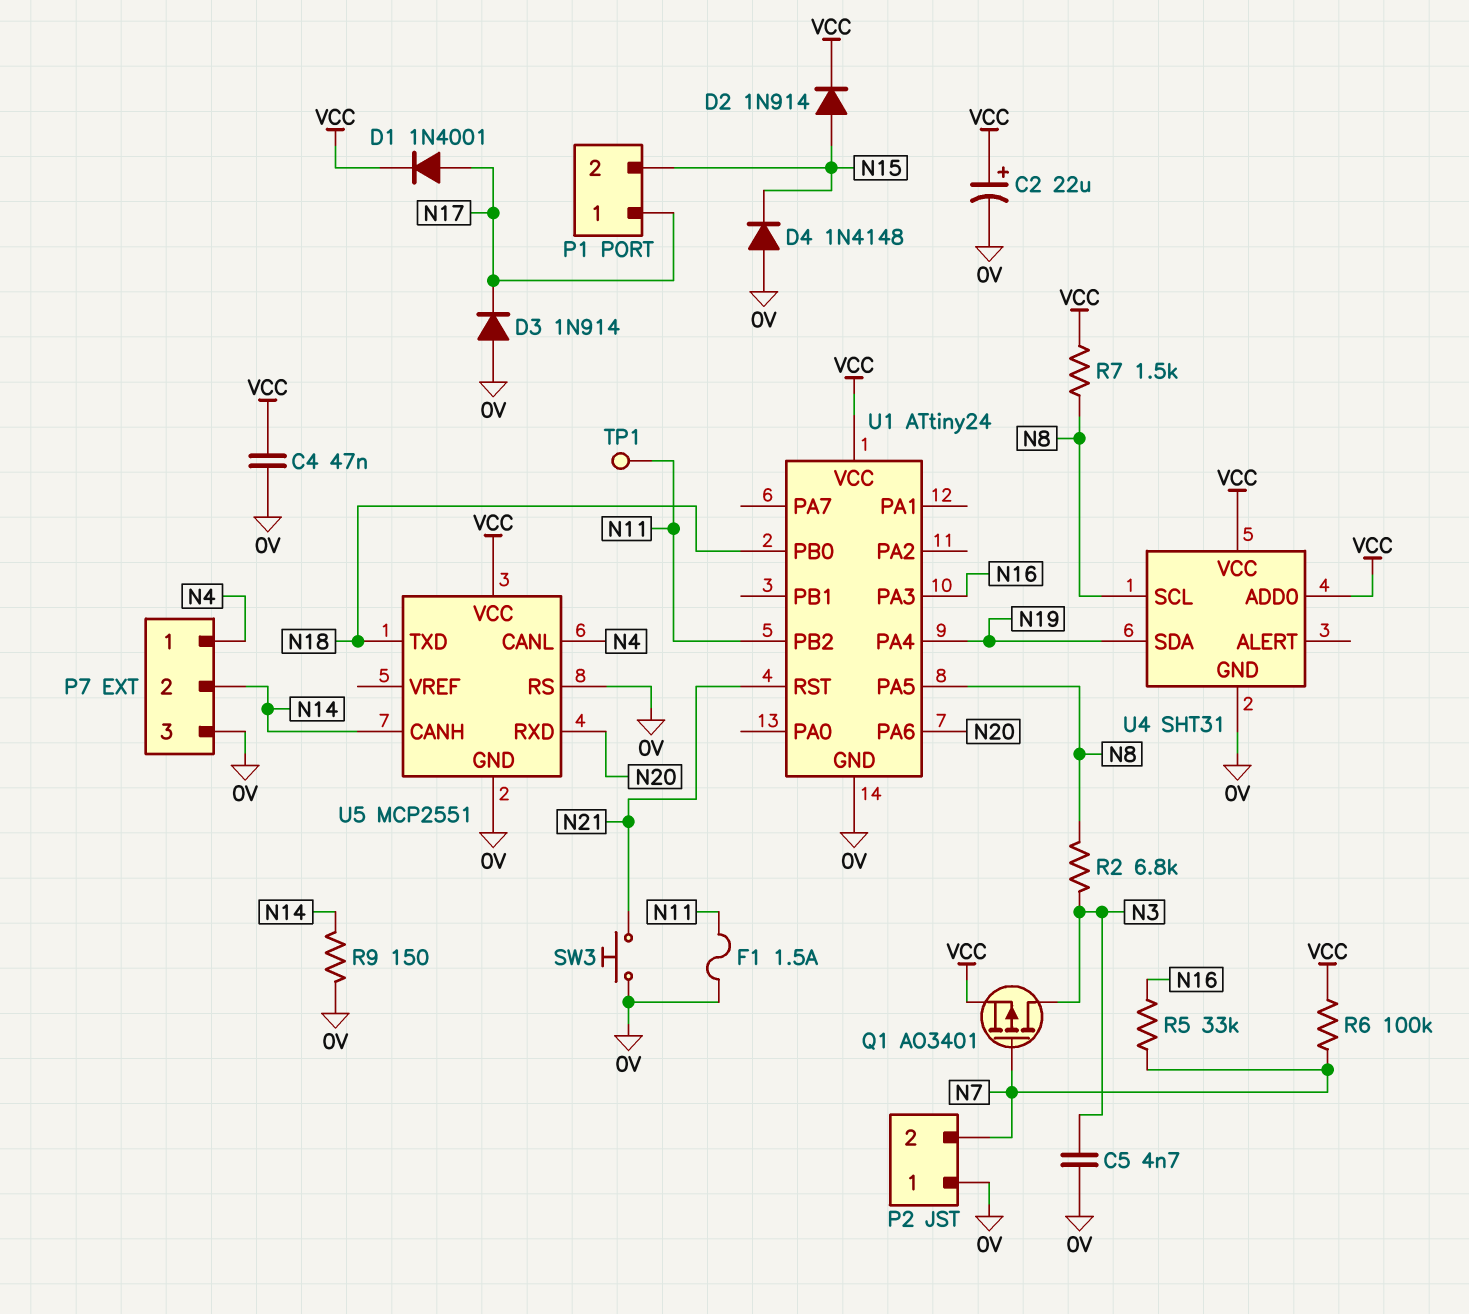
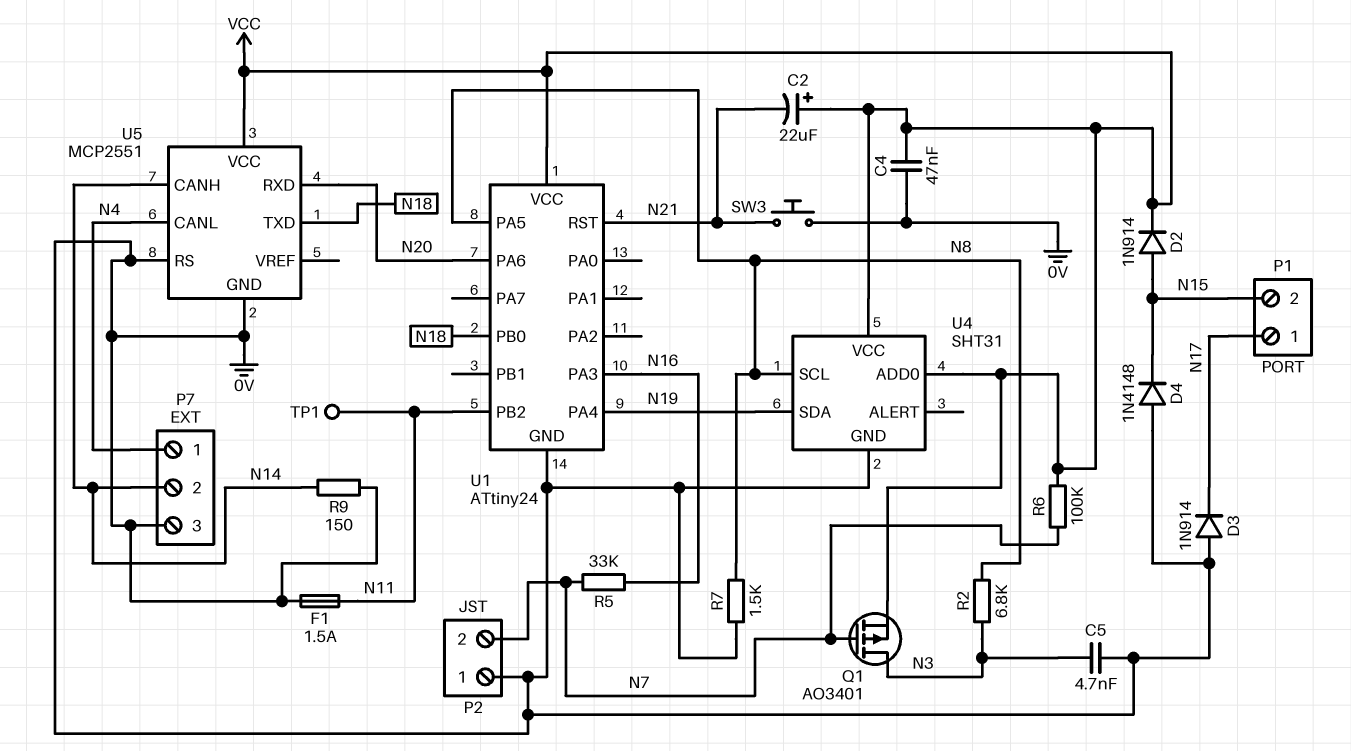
C2: 22uF (plus VCC, minus 0V) -> 22uF (plus VCC, minus N21)
D1: diode 1N4001 (A N17, K VCC) -> none
R7: 1.5k (N8, VCC) -> 1.5k (0V, N8)

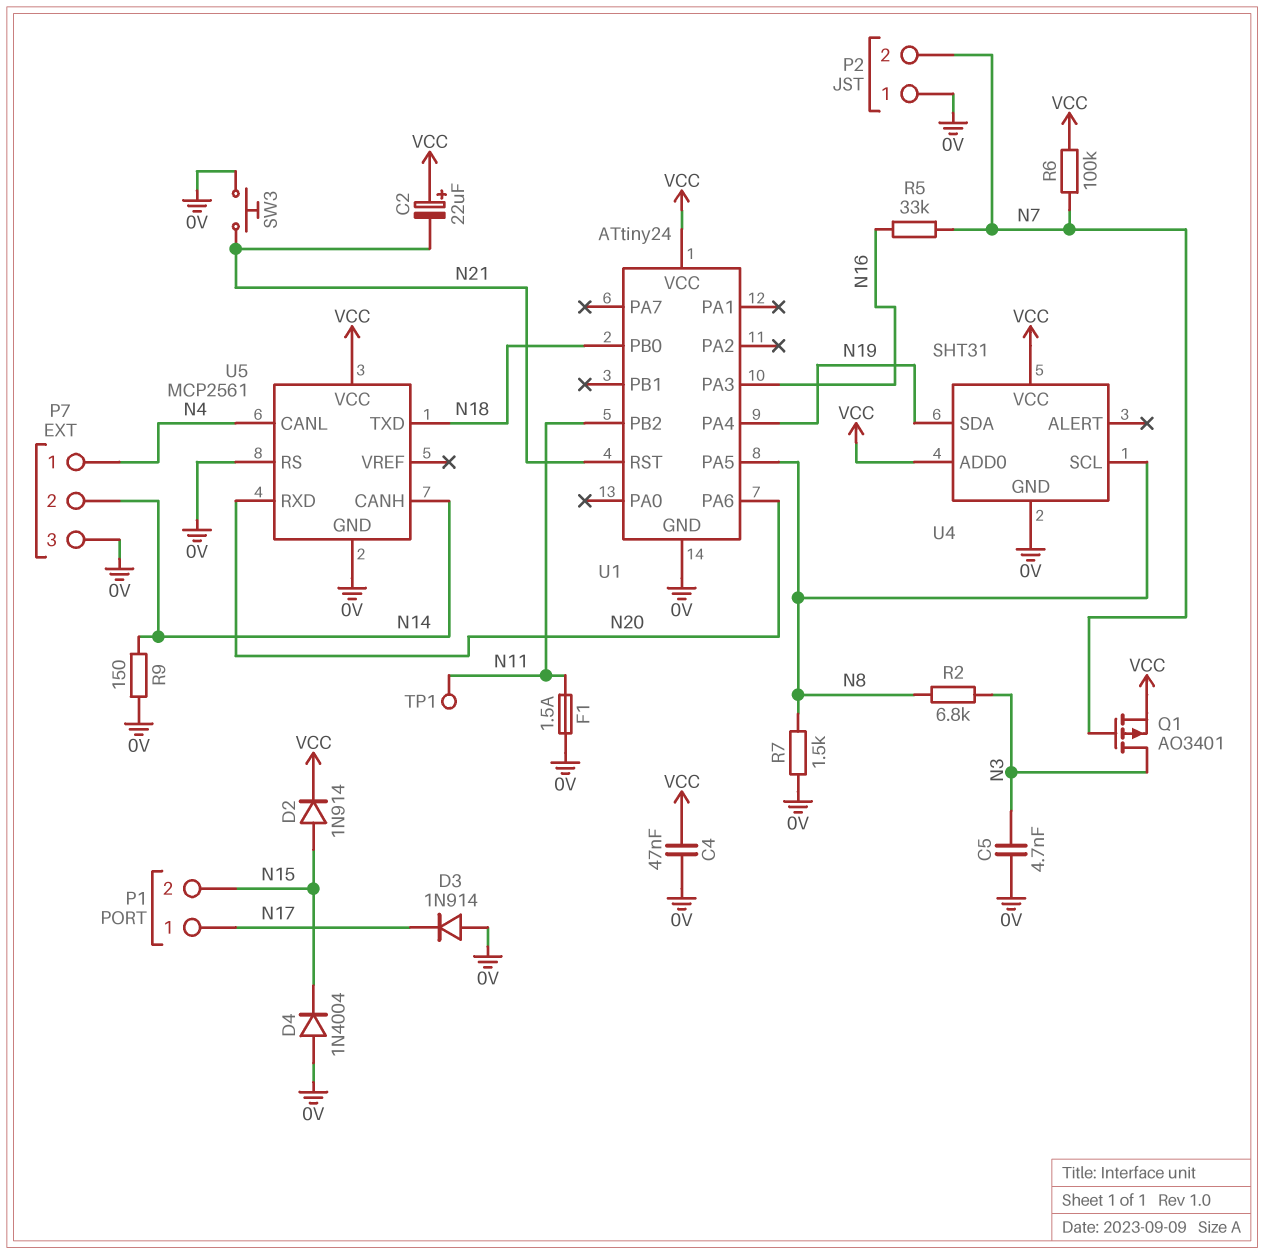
D4: diode 1N4148 (A 0V, K N15) -> diode 1N4004 (A 0V, K N15)
U5: MCP2551 -> MCP2561

